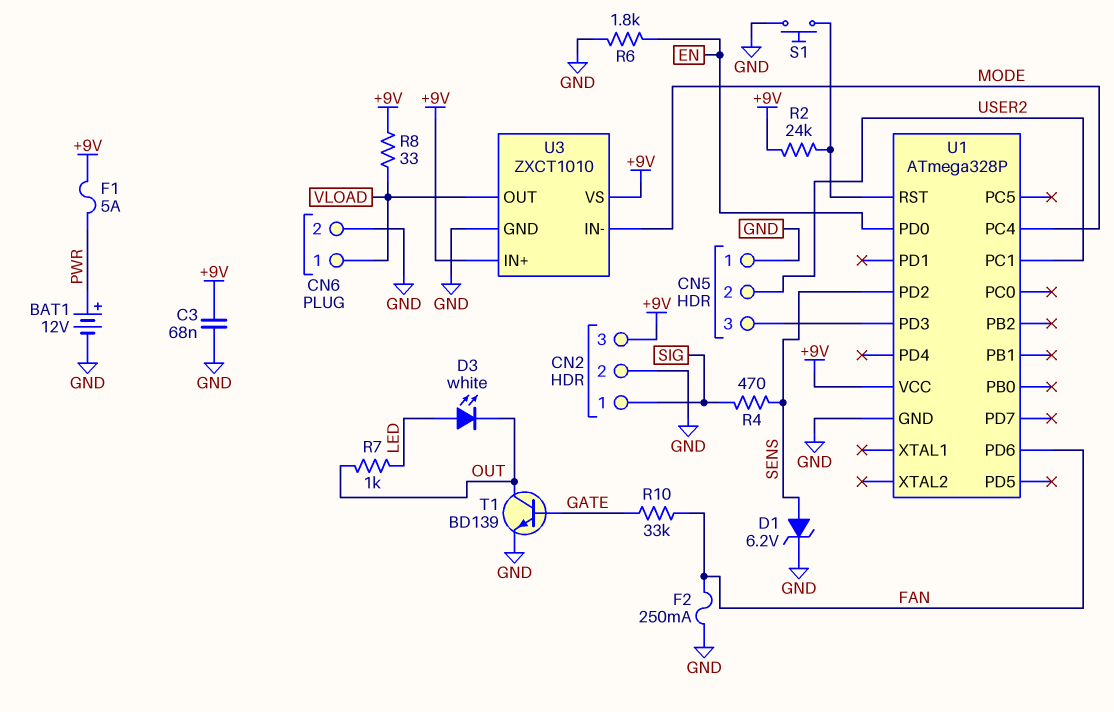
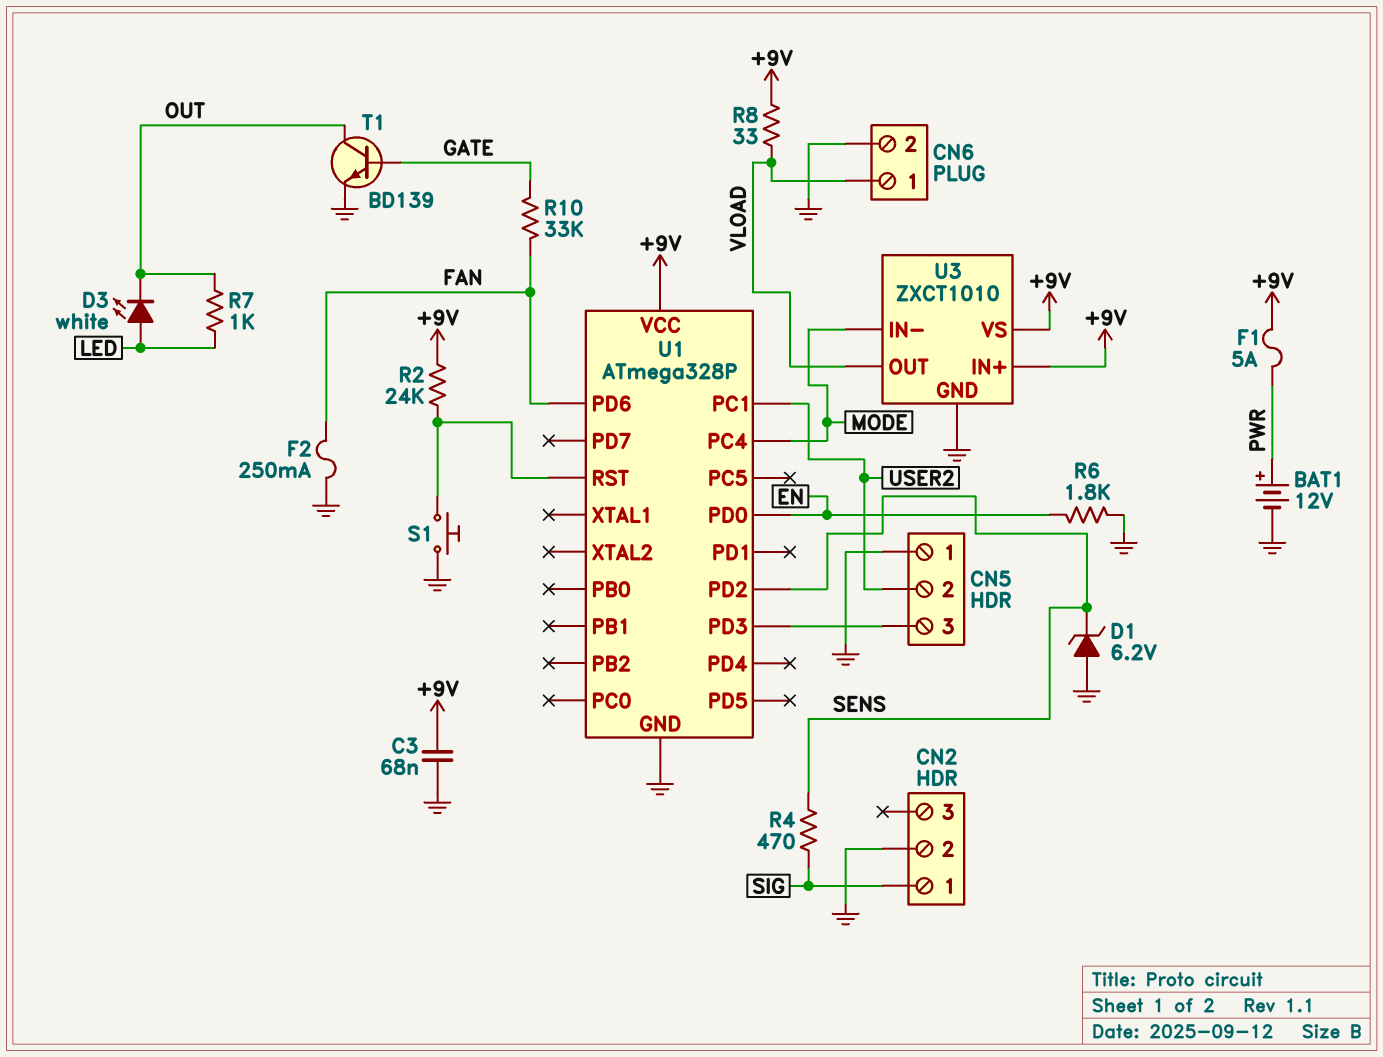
CN2 pin 3: +9V -> none
D1: zener 6.2V (A SENS, K GND) -> zener 6.2V (A GND, K SENS)

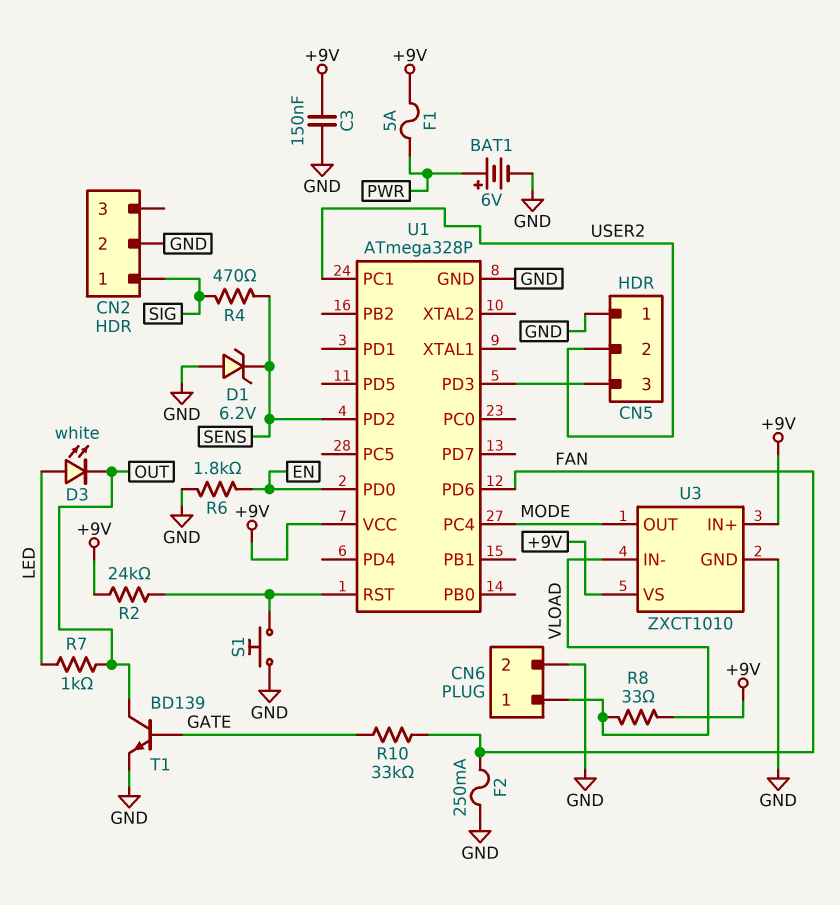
BAT1: 12V (plus PWR, minus GND) -> 6V (plus PWR, minus GND)
C3: 68nF (+9V, GND) -> 150nF (+9V, GND)
U3 pin IN-: MODE -> VLOAD
U3 pin OUT: VLOAD -> MODE

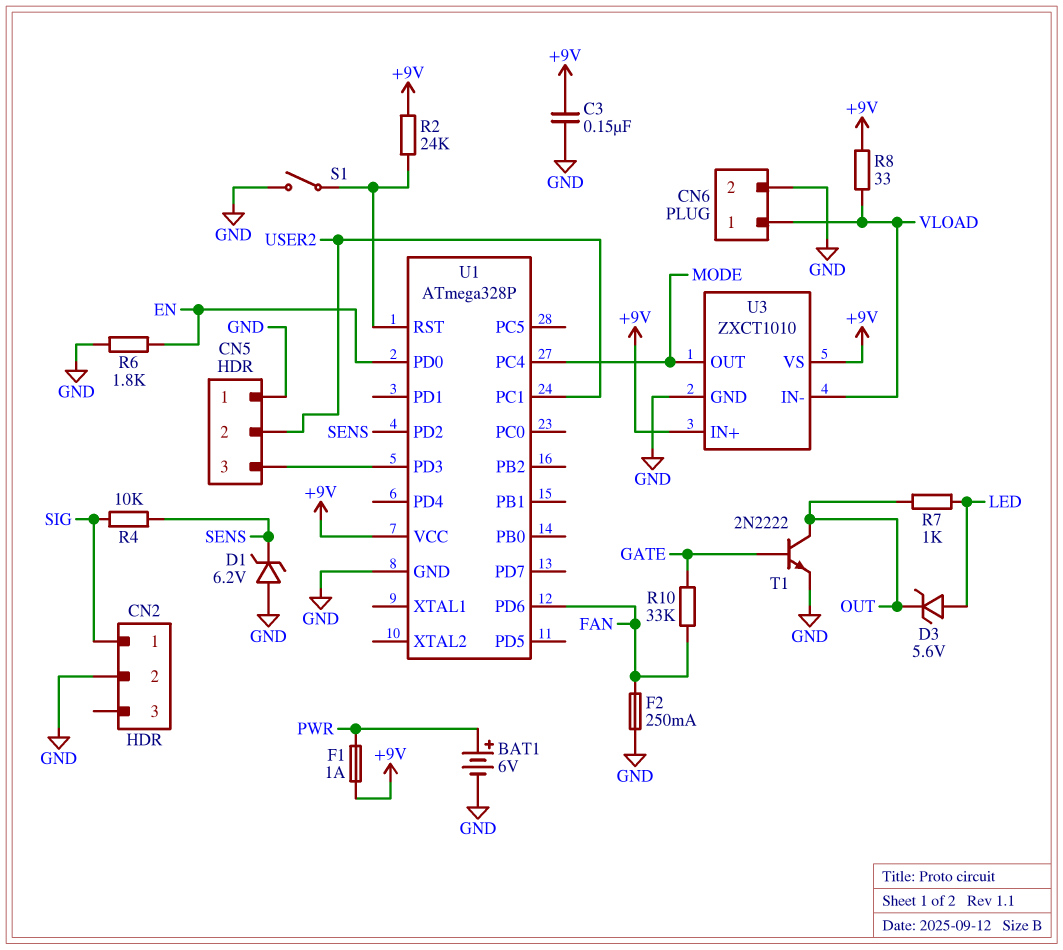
D3: LED white (A LED, K OUT) -> zener 5.6V (A LED, K OUT)
F1: 5A (+9V, PWR) -> 1A (+9V, PWR)
R4: 470 (SENS, SIG) -> 10k (SENS, SIG)
S1: button (GND, U1/RST) -> switch (GND, U1/RST)
T1: NPN BD139 (B GATE, C OUT, E GND) -> NPN 2N2222 (B GATE, C OUT, E GND)

